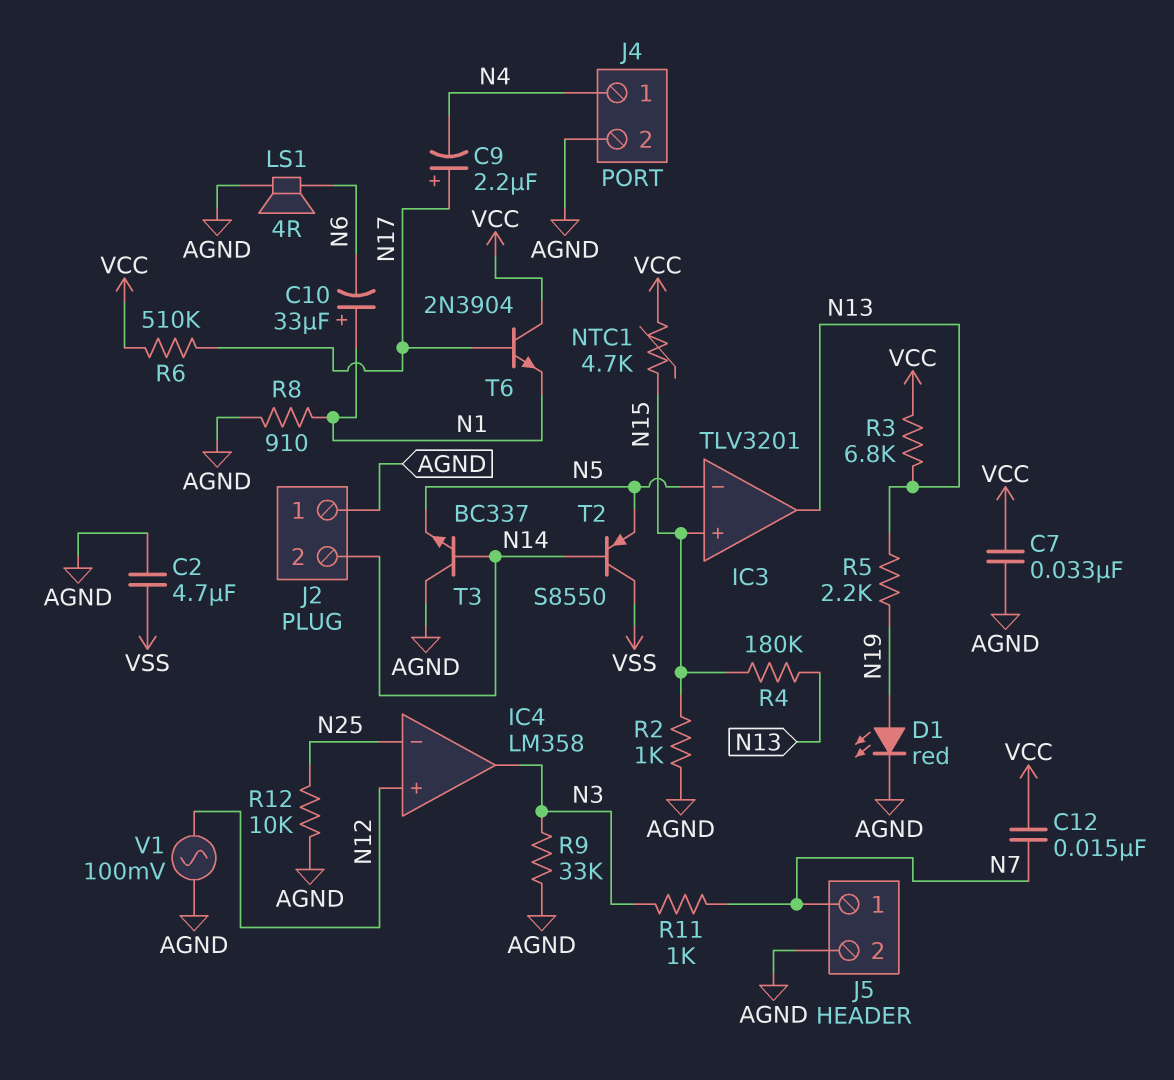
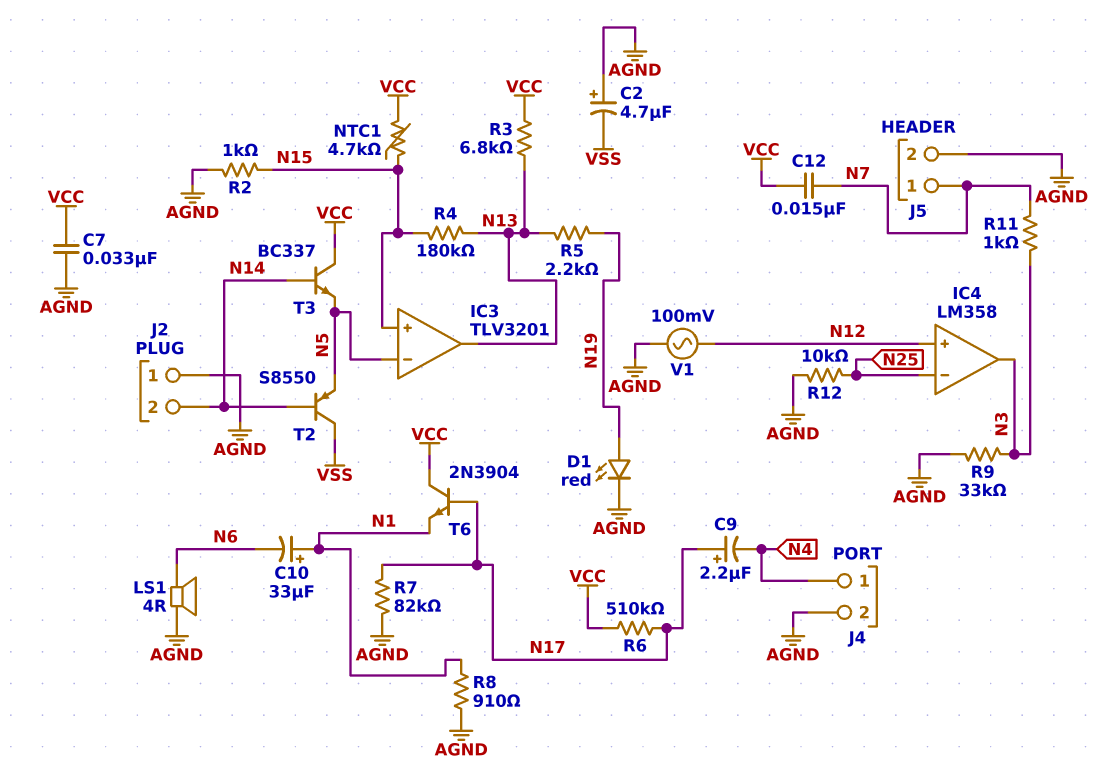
C2: 4.7uF (AGND, VSS) -> 4.7uF (plus AGND, minus VSS)
R7: none -> 82k (AGND, N17)
T3: NPN BC337 (B N14, C AGND, E N5) -> NPN BC337 (B N14, C VCC, E N5)

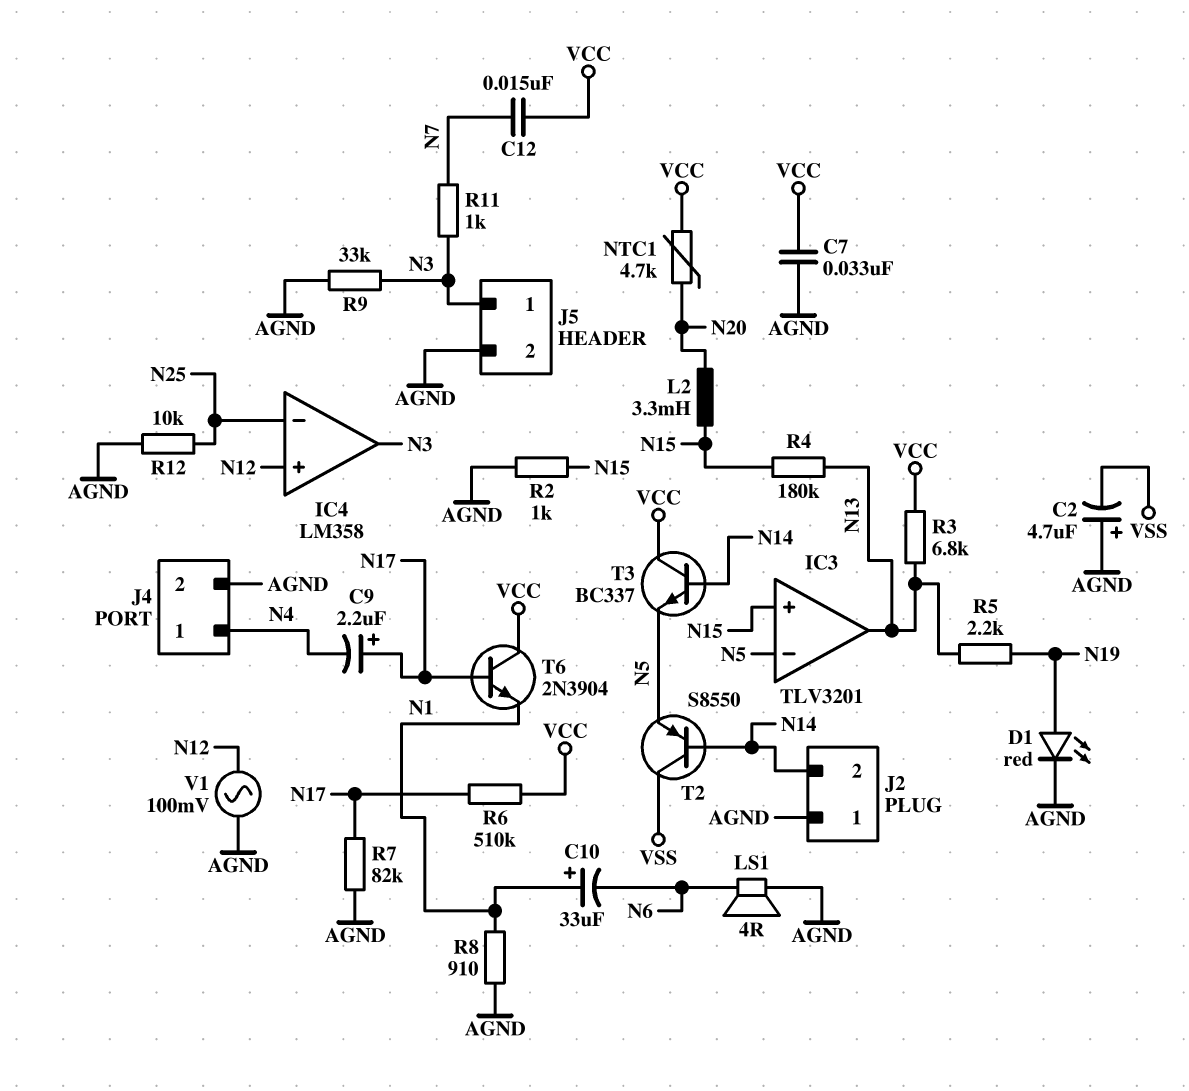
J5 pin 1: N7 -> N3
L2: none -> 3.3mH (N15, N20)
NTC1: 4.7k (N15, VCC) -> 4.7k (N20, VCC)

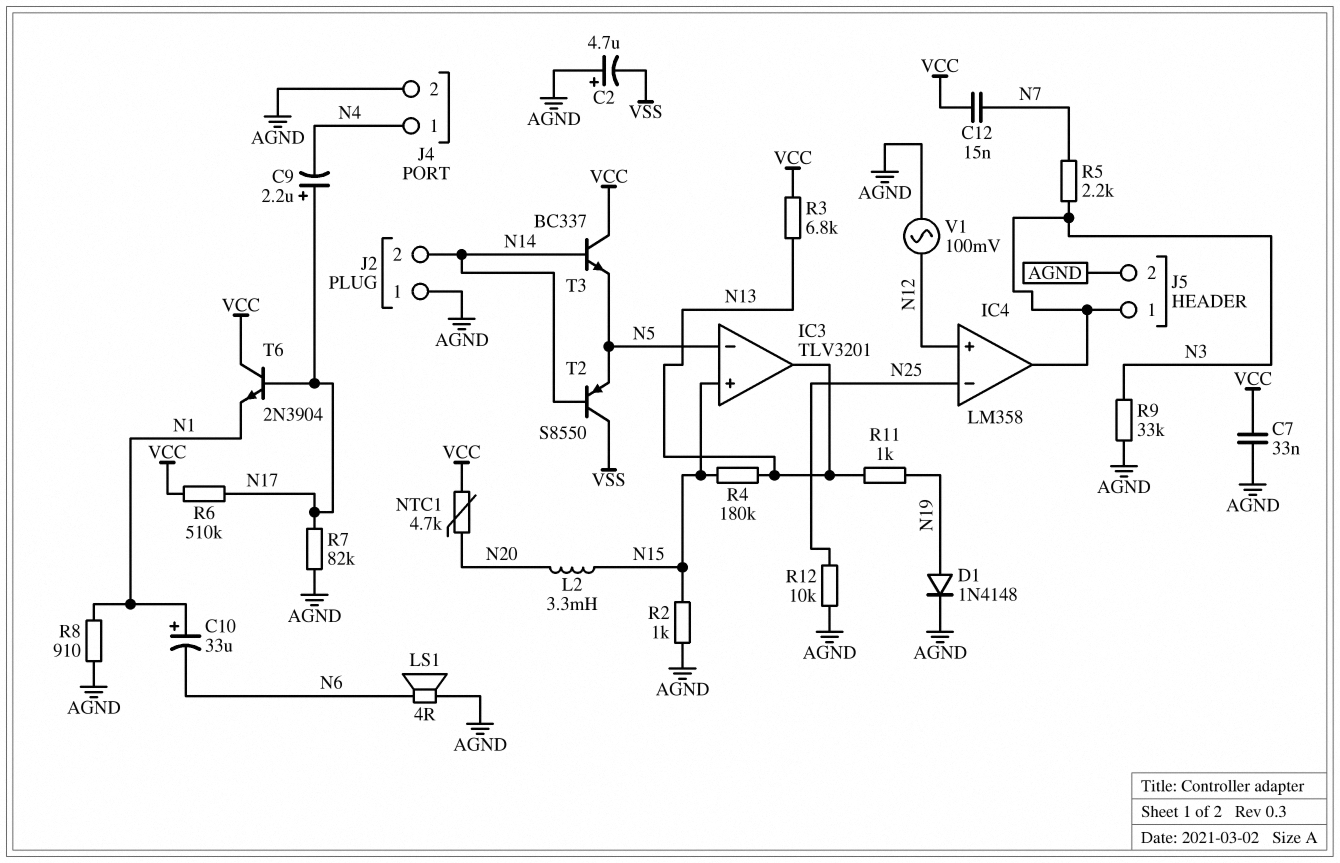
D1: LED red (A N19, K AGND) -> diode 1N4148 (A N19, K AGND)
R5: 2.2k (N13, N19) -> 2.2k (N3, N7)
R11: 1k (N3, N7) -> 1k (N13, N19)

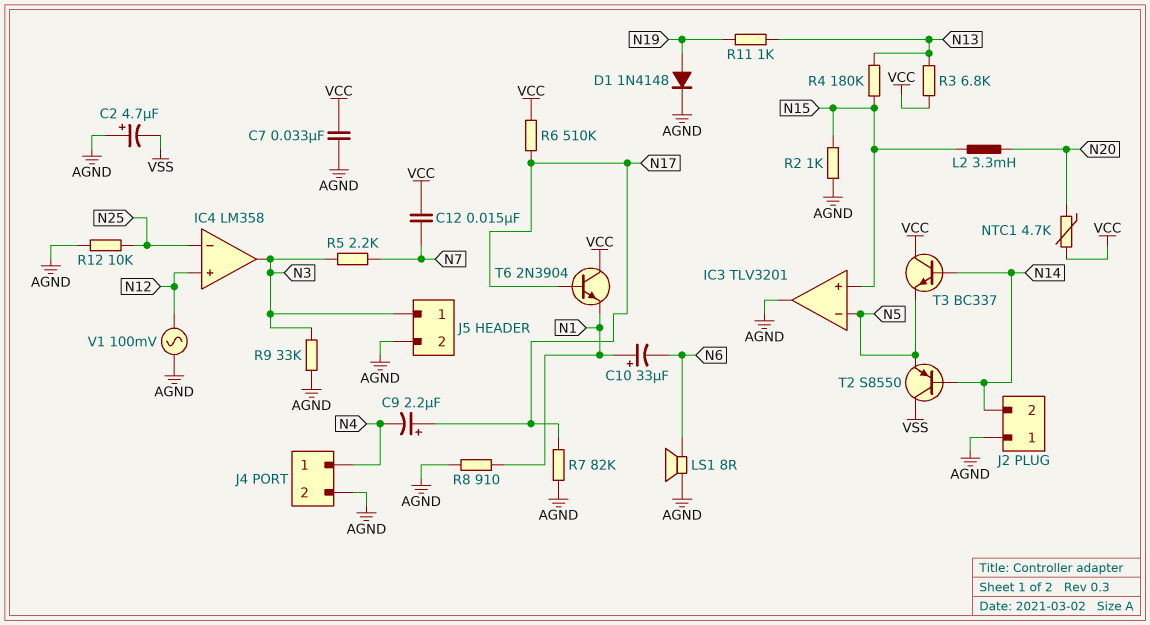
IC3 pin out: N13 -> AGND
LS1: speaker 4R (AGND, N6) -> speaker 8R (AGND, N6)

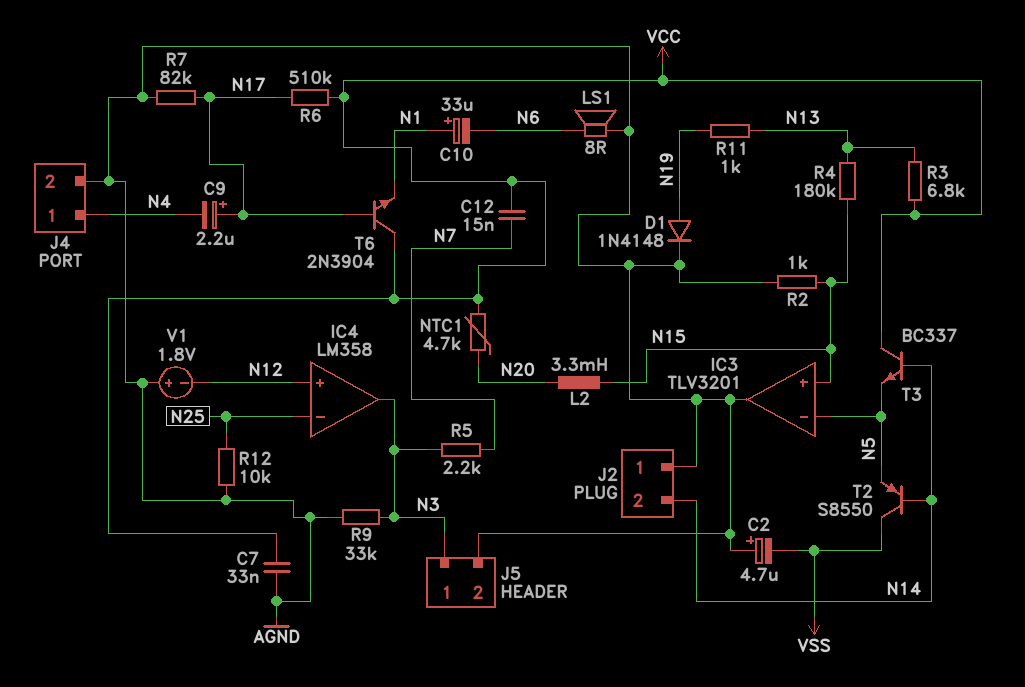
R8: 910 (AGND, N1) -> none
V1: AC 100mV (AGND, N12) -> 1.8V (plus AGND, minus N12)

